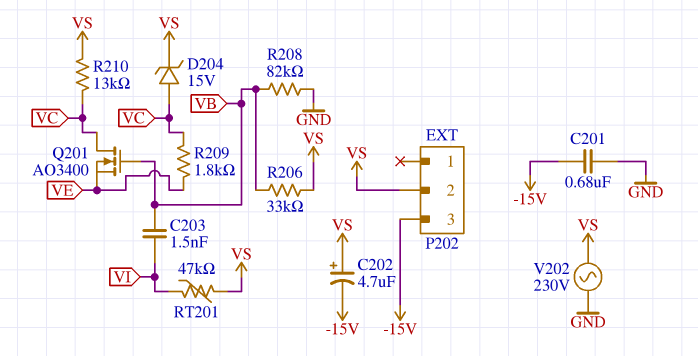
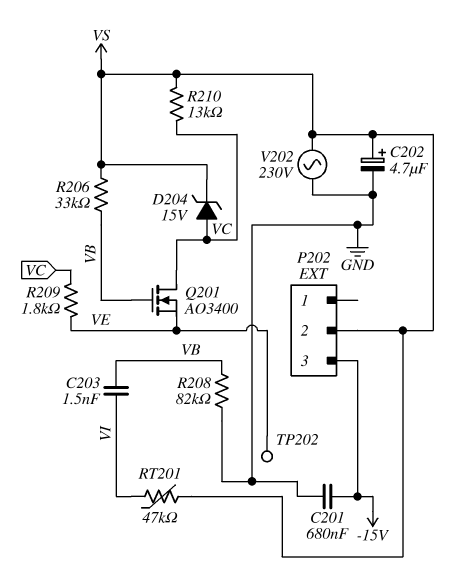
C202: 4.7uF (plus VS, minus -15V) -> 4.7uF (plus VS, minus GND)
TP202: none -> test point (VE)

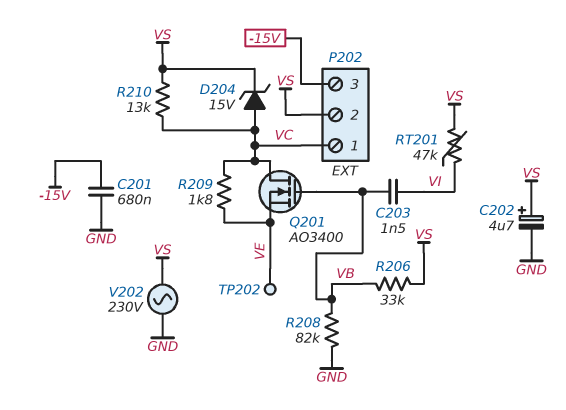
P202 pin 1: none -> VC

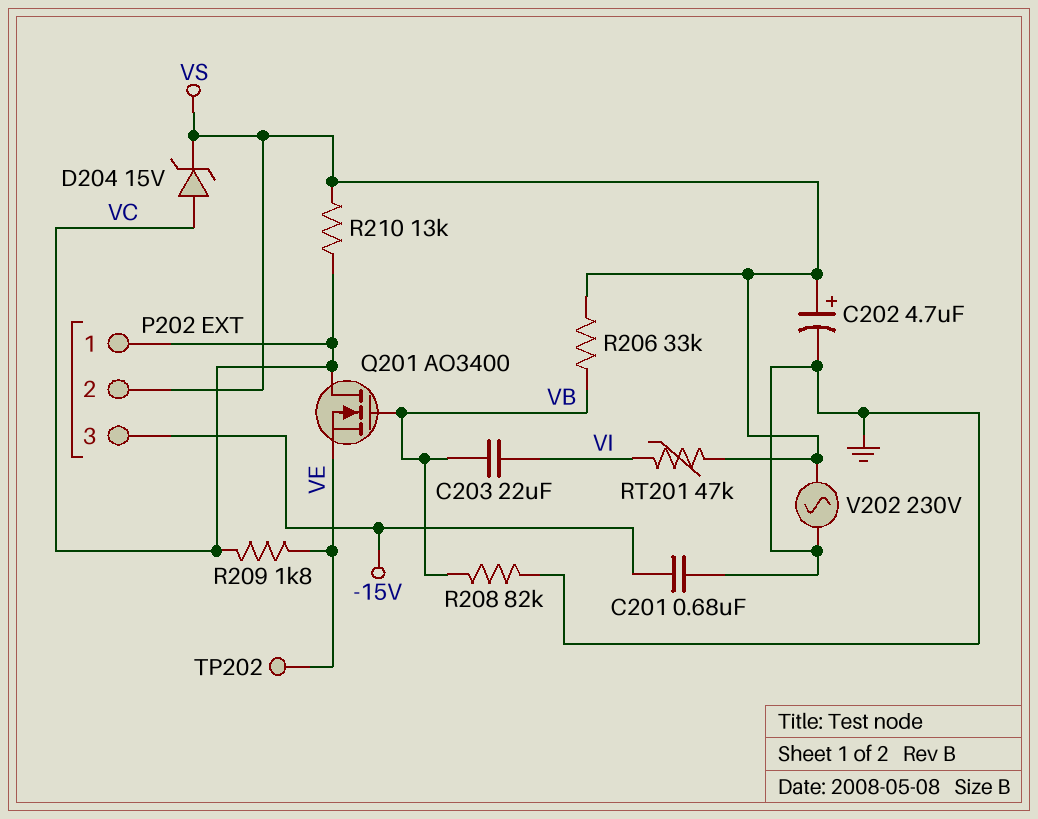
C203: 1.5nF (VB, VI) -> 22uF (VB, VI)

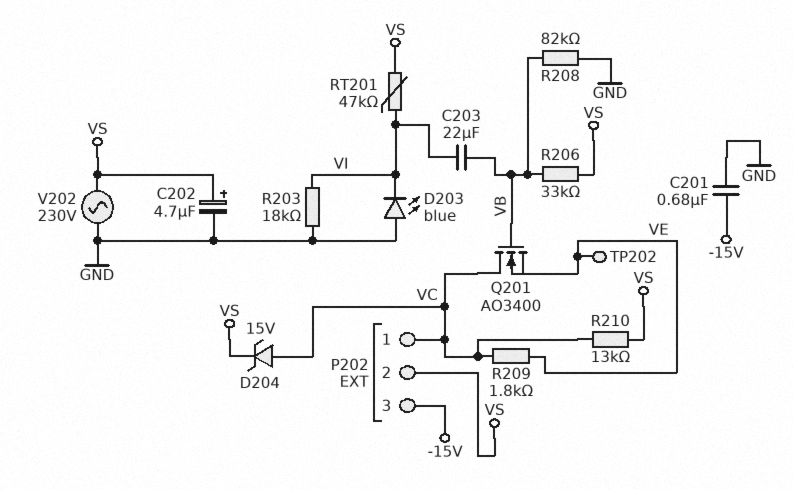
D203: none -> LED blue (A GND, K VI)
R203: none -> 18k (GND, VI)

